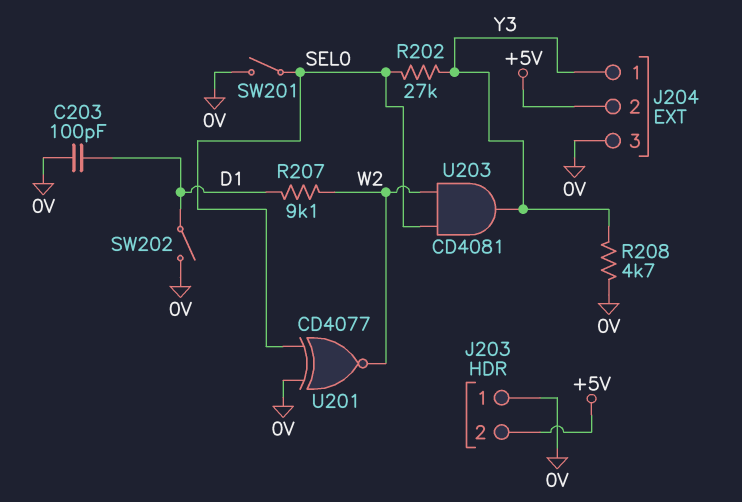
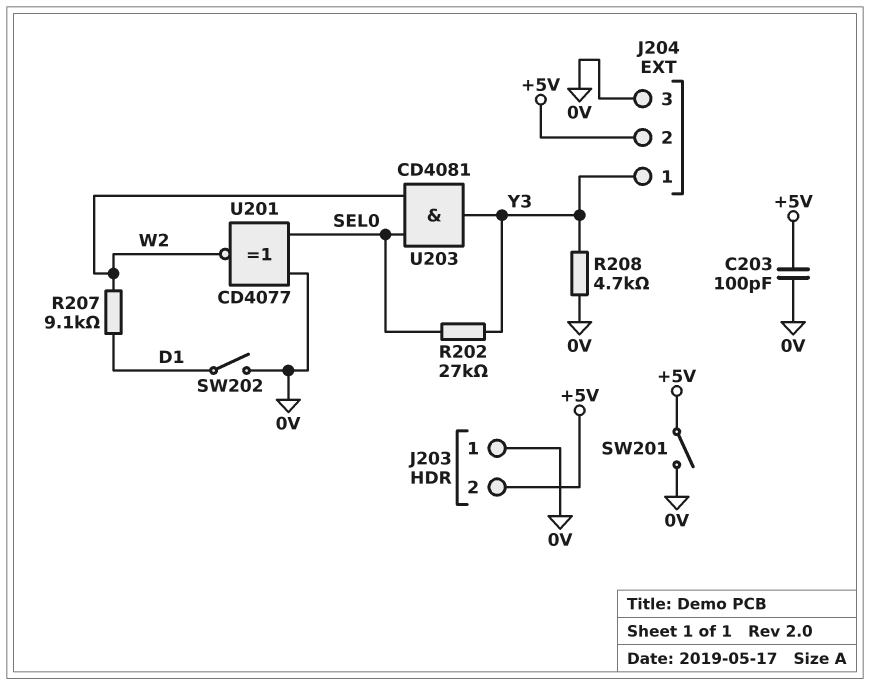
C203: 100pF (0V, D1) -> 100pF (+5V, 0V)
SW201: switch (0V, SEL0) -> switch (+5V, 0V)

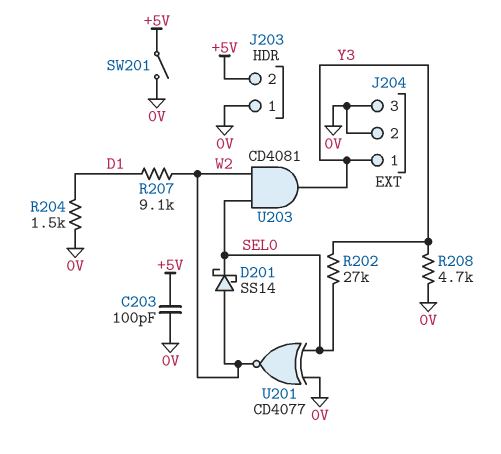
D201: none -> schottky SS14 (A W2, K SEL0)
J204 pin 2: +5V -> 0V
R204: none -> 1.5k (0V, D1)
SW202: switch (0V, D1) -> none

